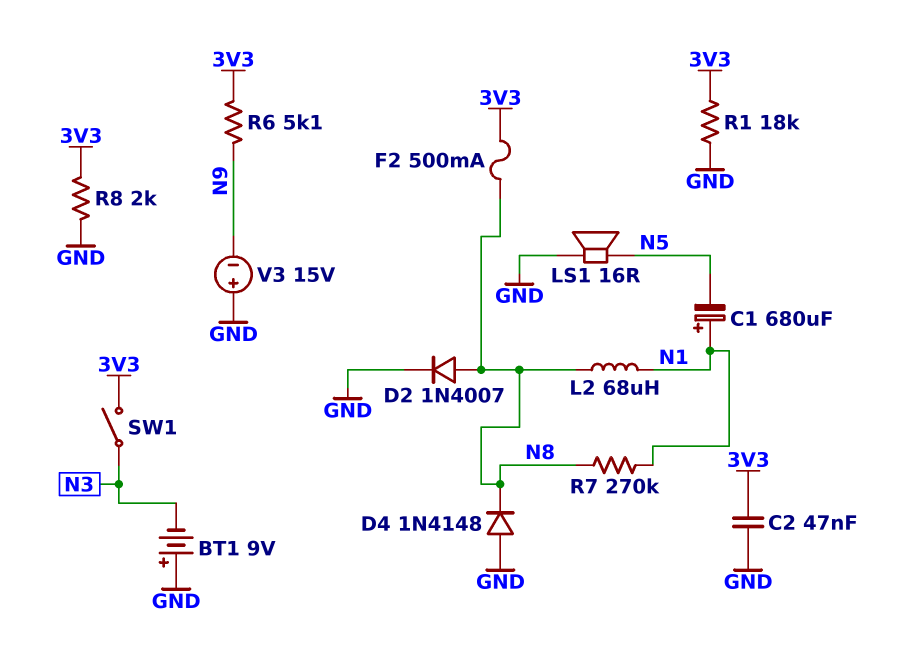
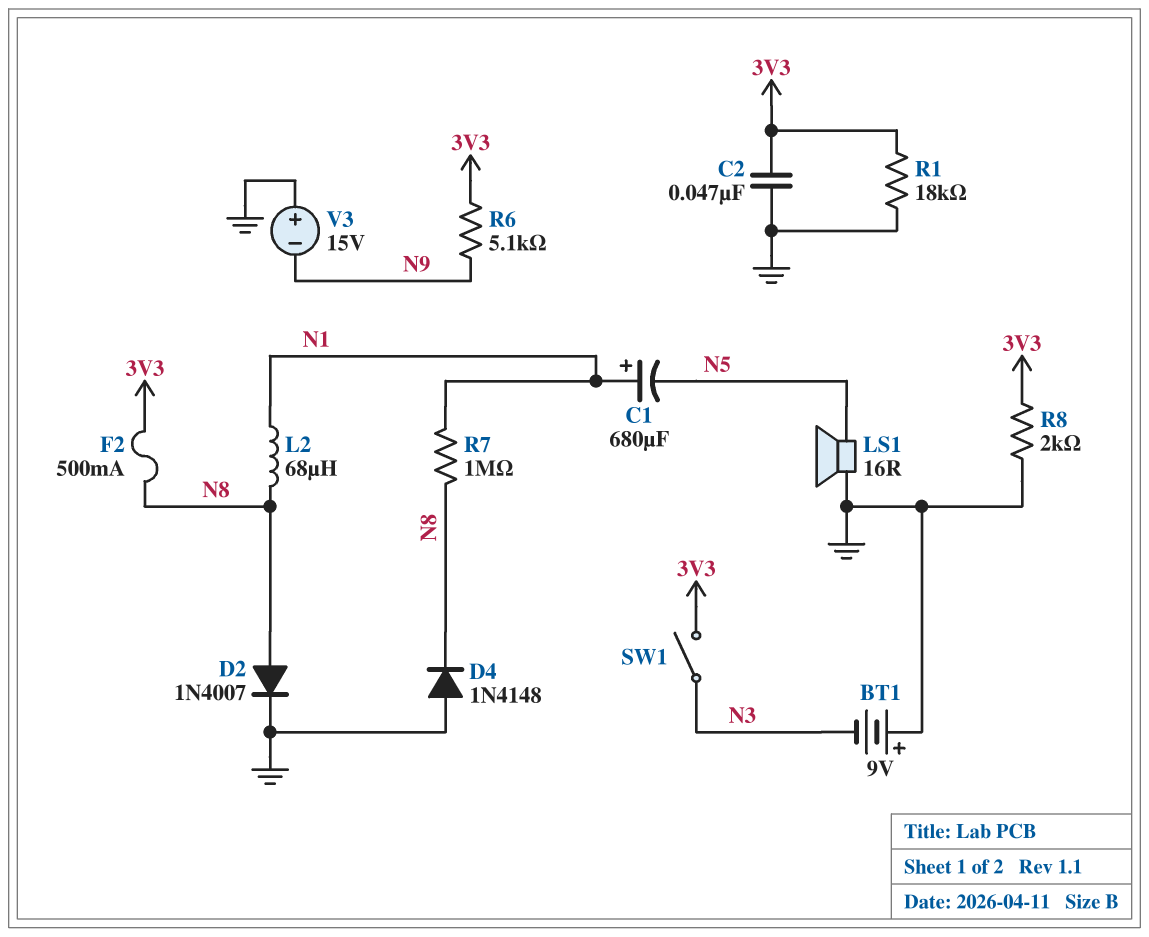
R7: 270k (N1, N8) -> 1M (N1, N8)

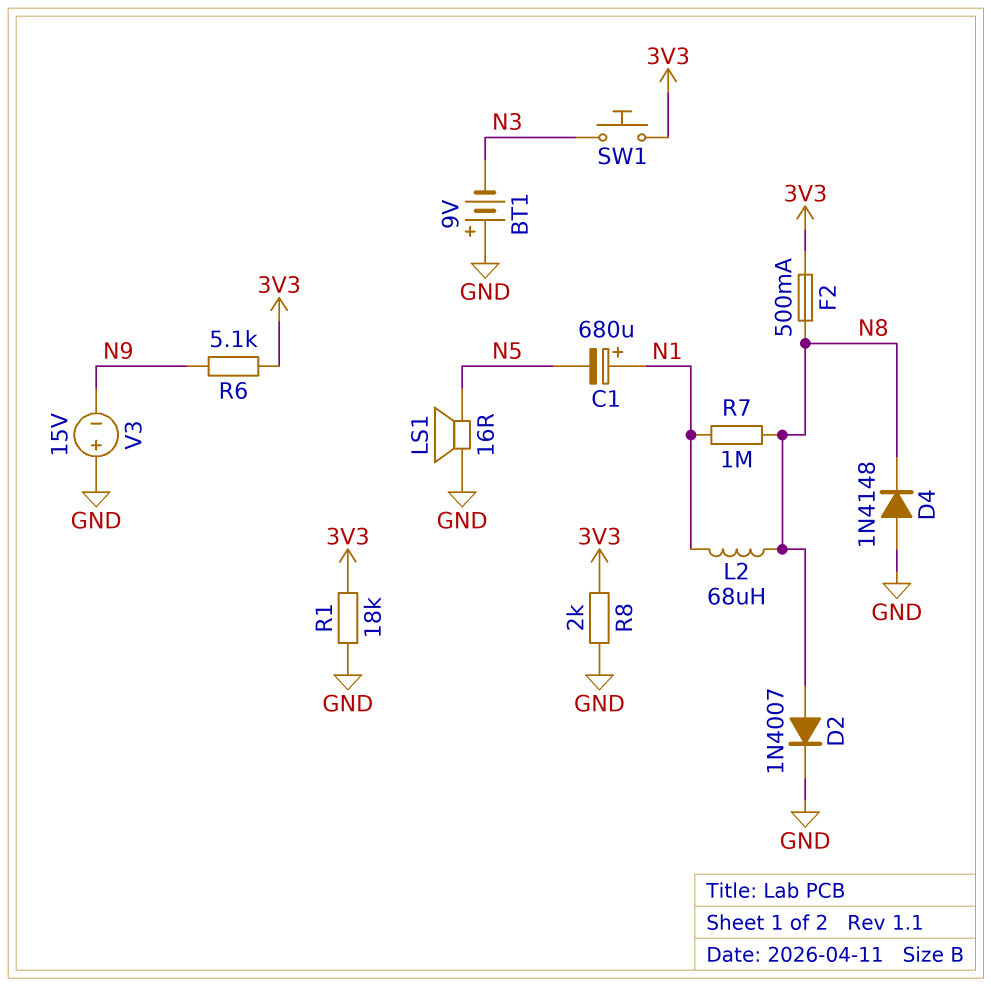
C2: 47nF (3V3, GND) -> none
SW1: switch (3V3, N3) -> button (3V3, N3)

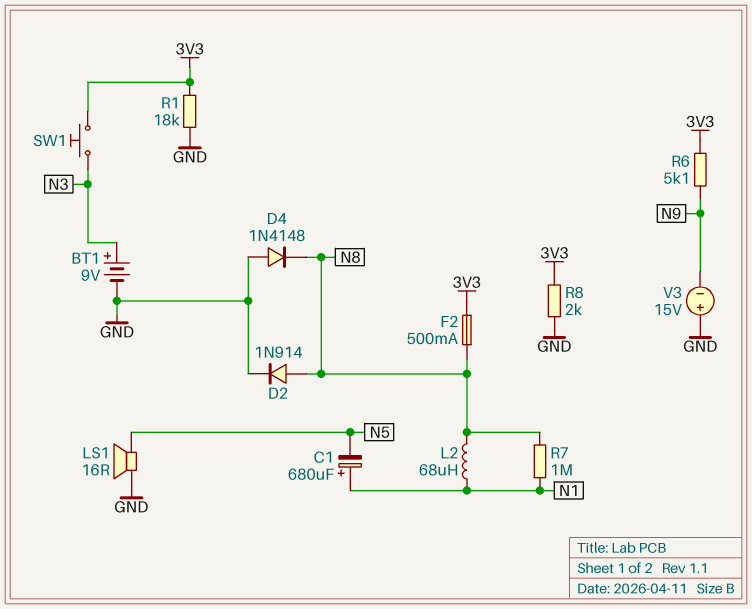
BT1: 9V (plus GND, minus N3) -> 9V (plus N3, minus GND)
D2: diode 1N4007 (A N8, K GND) -> diode 1N914 (A N8, K GND)

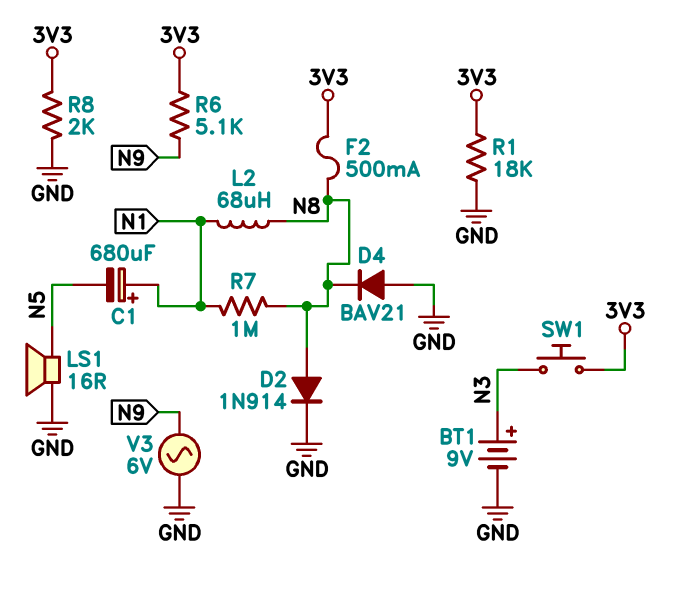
D4: diode 1N4148 (A GND, K N8) -> diode BAV21 (A GND, K N8)
V3: 15V (plus GND, minus N9) -> AC 6V (GND, N9)

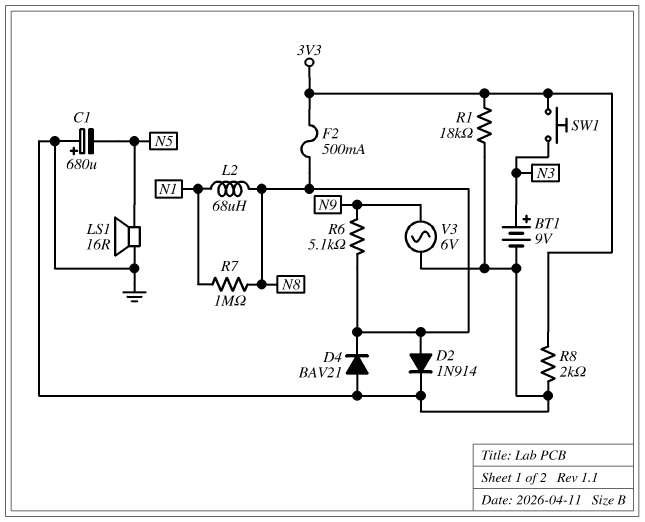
C1: 680uF (plus N1, minus N5) -> 680uF (plus GND, minus N5)
R6: 5.1k (3V3, N9) -> 5.1k (N8, N9)

